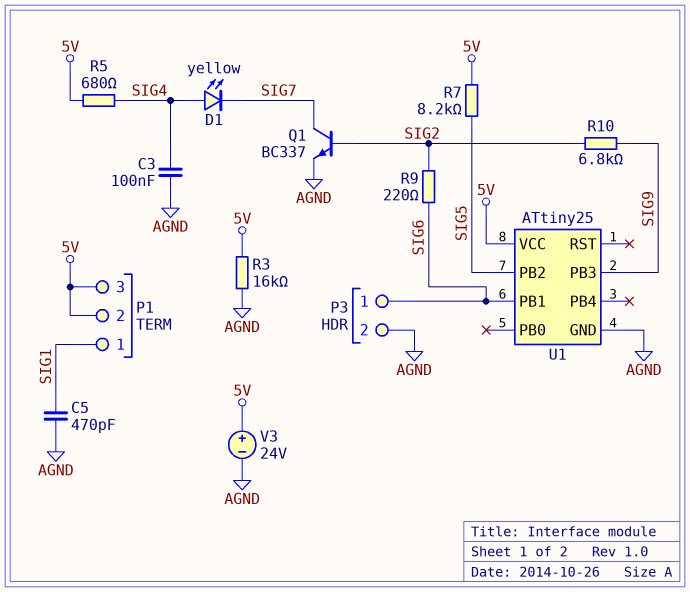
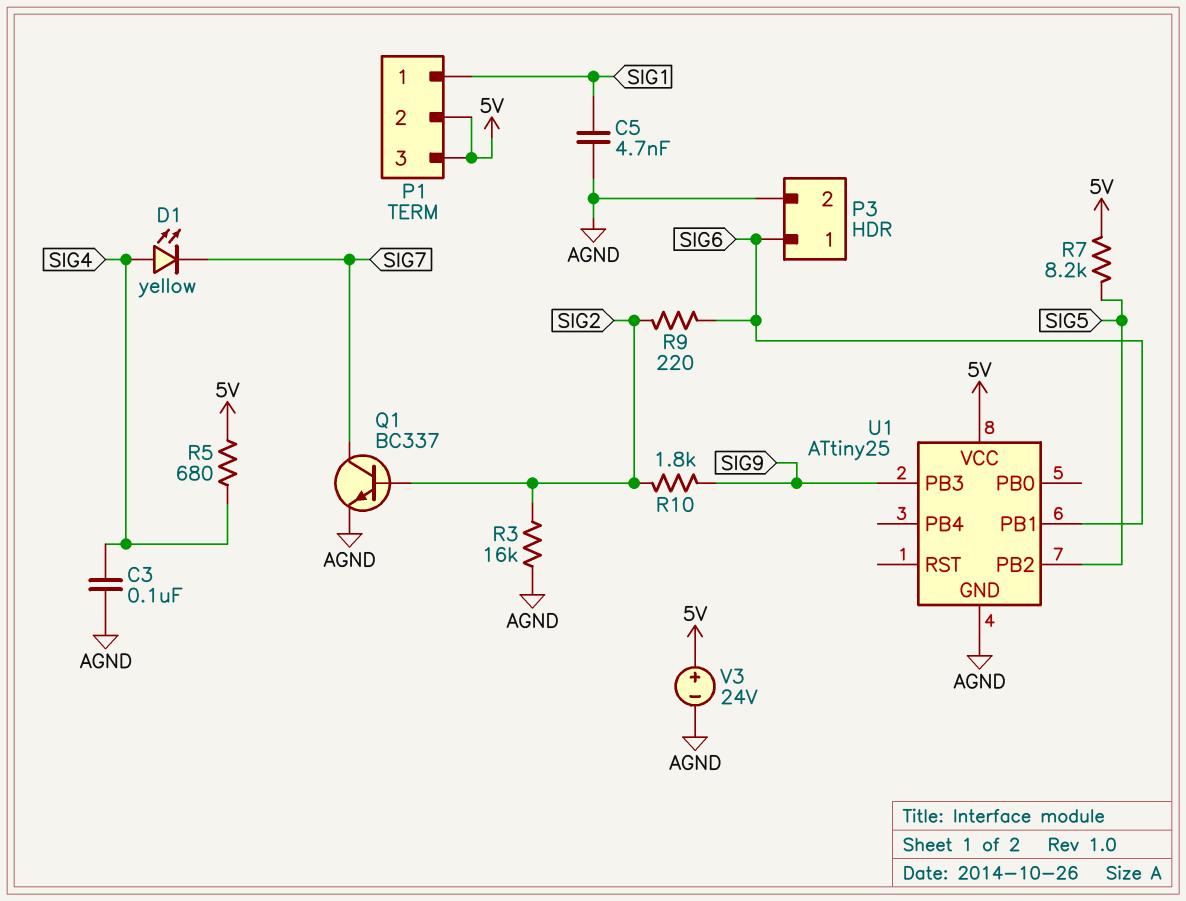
C5: 470pF (AGND, SIG1) -> 4.7nF (AGND, SIG1)
R3: 16k (5V, AGND) -> 16k (AGND, SIG2)
R10: 6.8k (SIG2, SIG9) -> 1.8k (SIG2, SIG9)

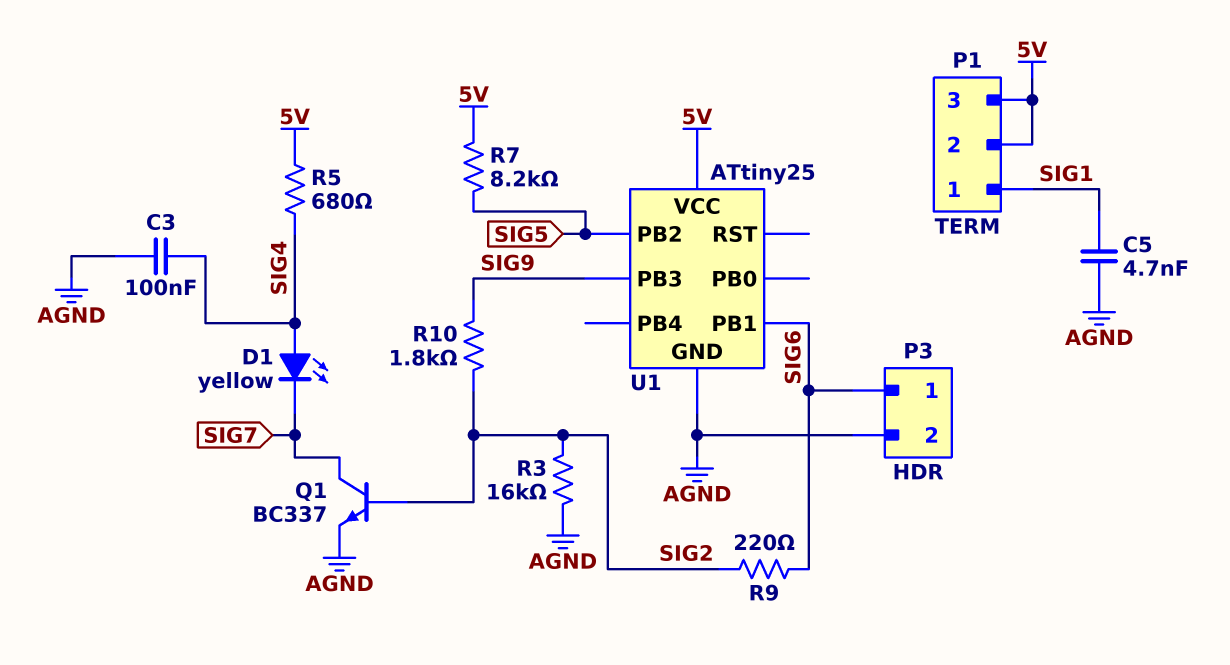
V3: 24V (plus 5V, minus AGND) -> none

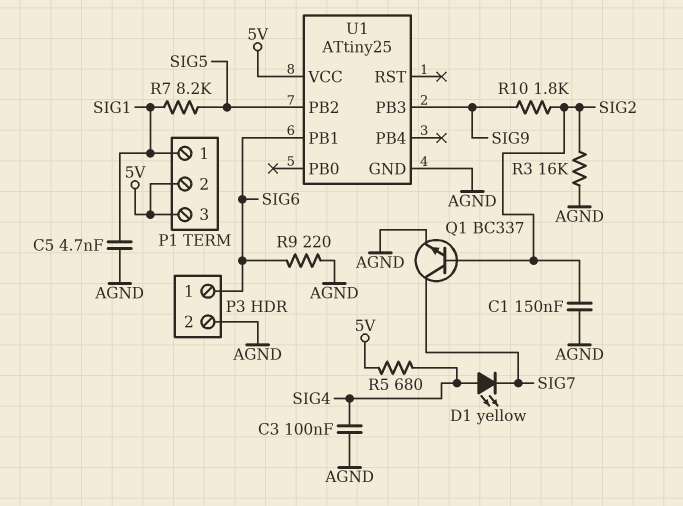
C1: none -> 150nF (AGND, SIG2)
R7: 8.2k (5V, SIG5) -> 8.2k (SIG1, SIG5)
R9: 220 (SIG2, SIG6) -> 220 (AGND, SIG6)

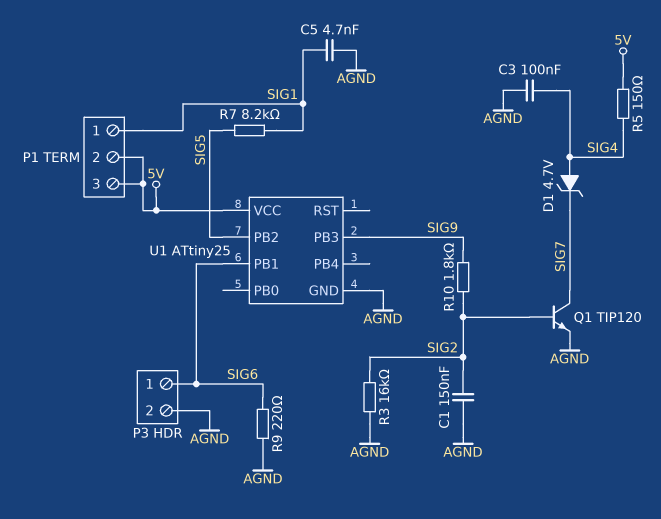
D1: LED yellow (A SIG4, K SIG7) -> zener 4.7V (A SIG4, K SIG7)
Q1: NPN BC337 (B SIG2, C SIG7, E AGND) -> NPN TIP120 (B SIG2, C SIG7, E AGND)
R5: 680 (5V, SIG4) -> 150 (5V, SIG4)

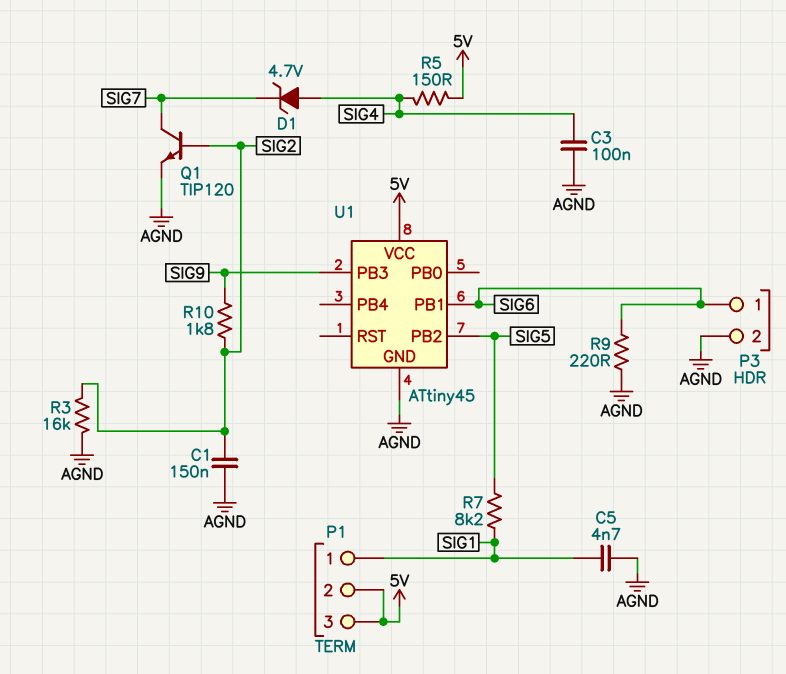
U1: ATtiny25 -> ATtiny45

